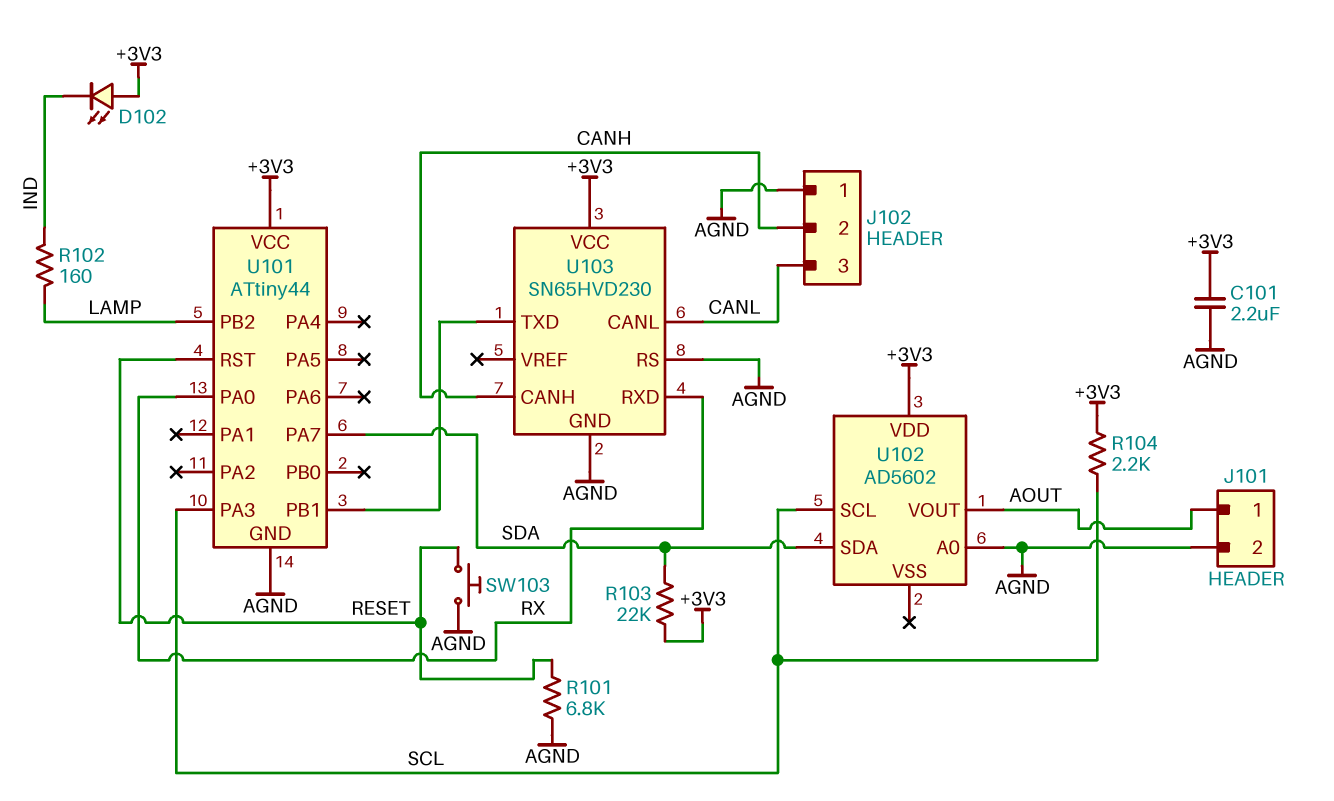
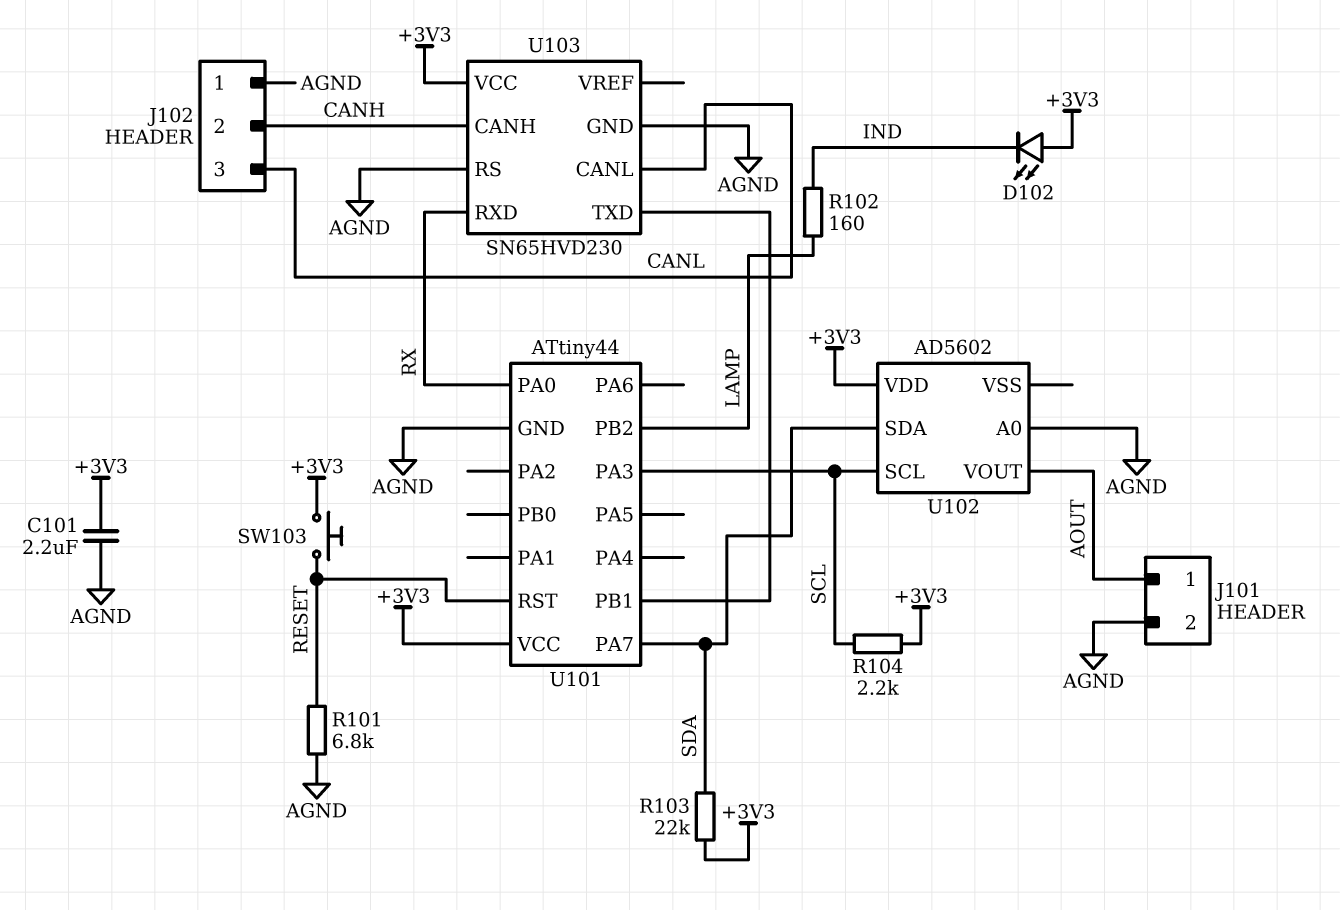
SW103: button (AGND, RESET) -> button (+3V3, RESET)

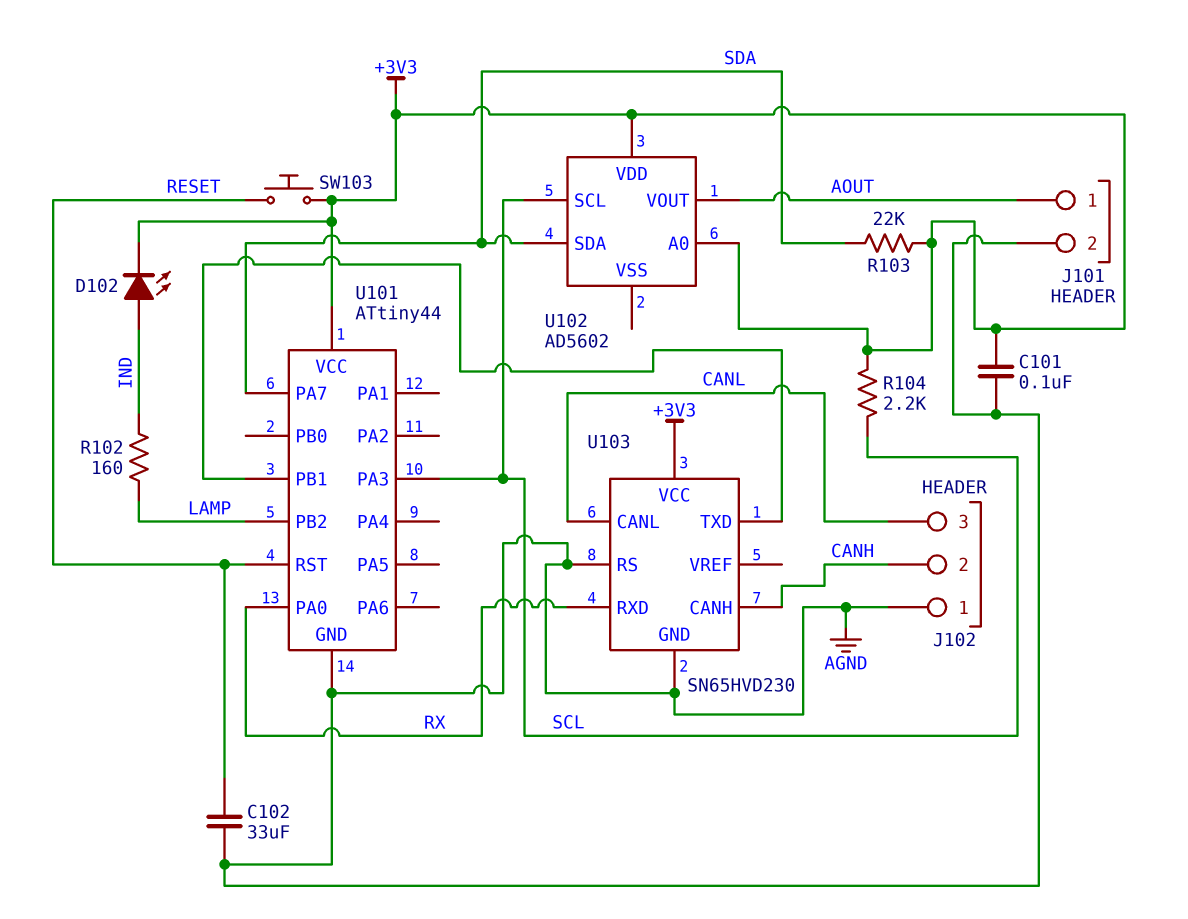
C101: 2.2uF (+3V3, AGND) -> 100nF (+3V3, AGND)
C102: none -> 33uF (AGND, RESET)
D102: LED (A +3V3, K IND) -> LED (A IND, K +3V3)
R101: 6.8k (AGND, RESET) -> none
U102 pin A0: AGND -> +3V3

